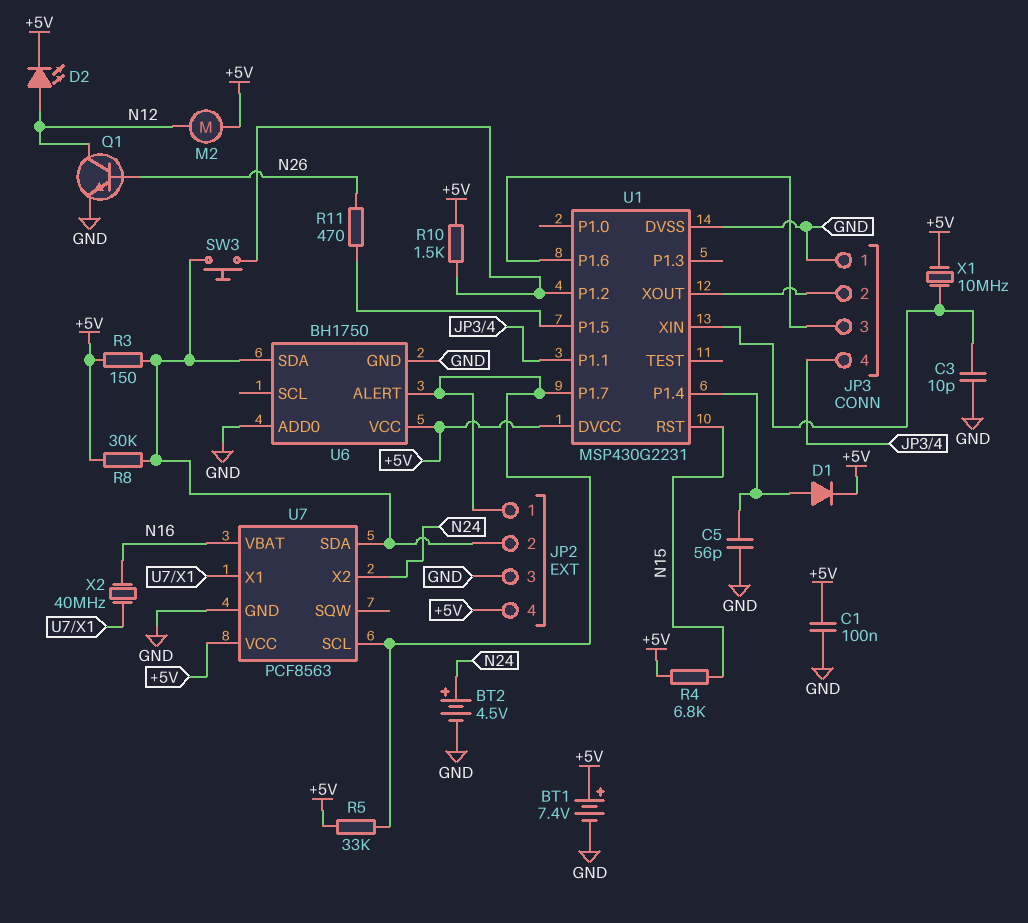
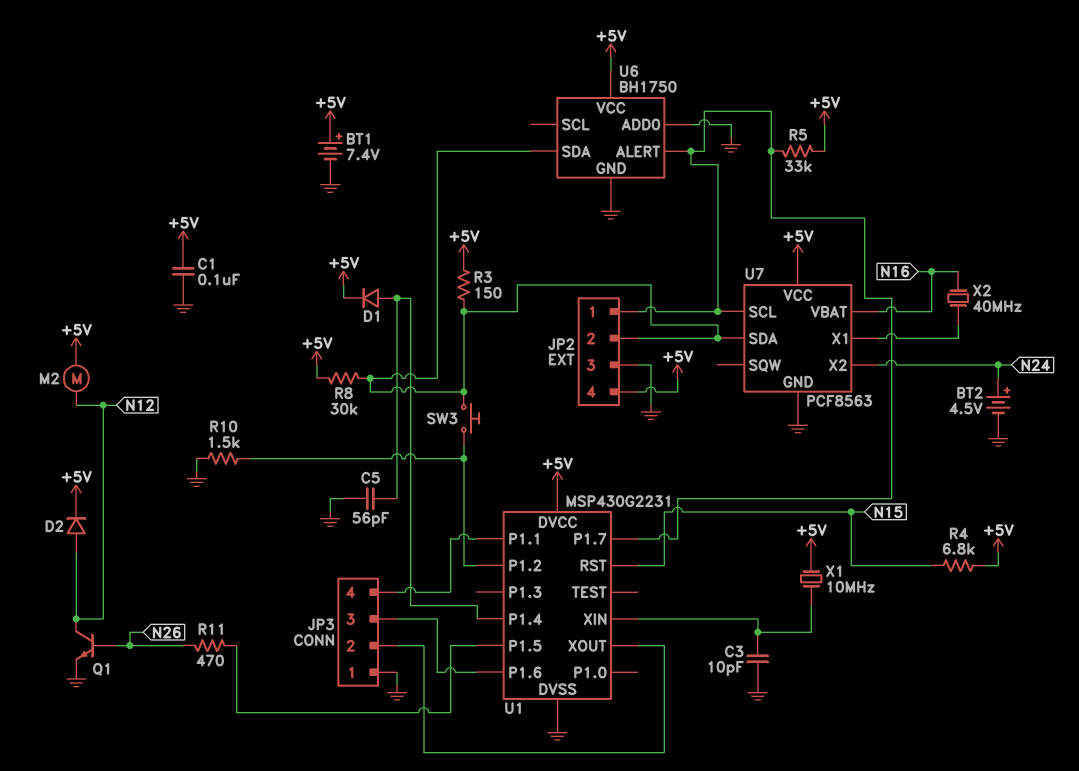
D2: LED (A N12, K +5V) -> diode (A N12, K +5V)
R10: 1.5k (+5V, U1/P1.2) -> 1.5k (GND, U1/P1.2)

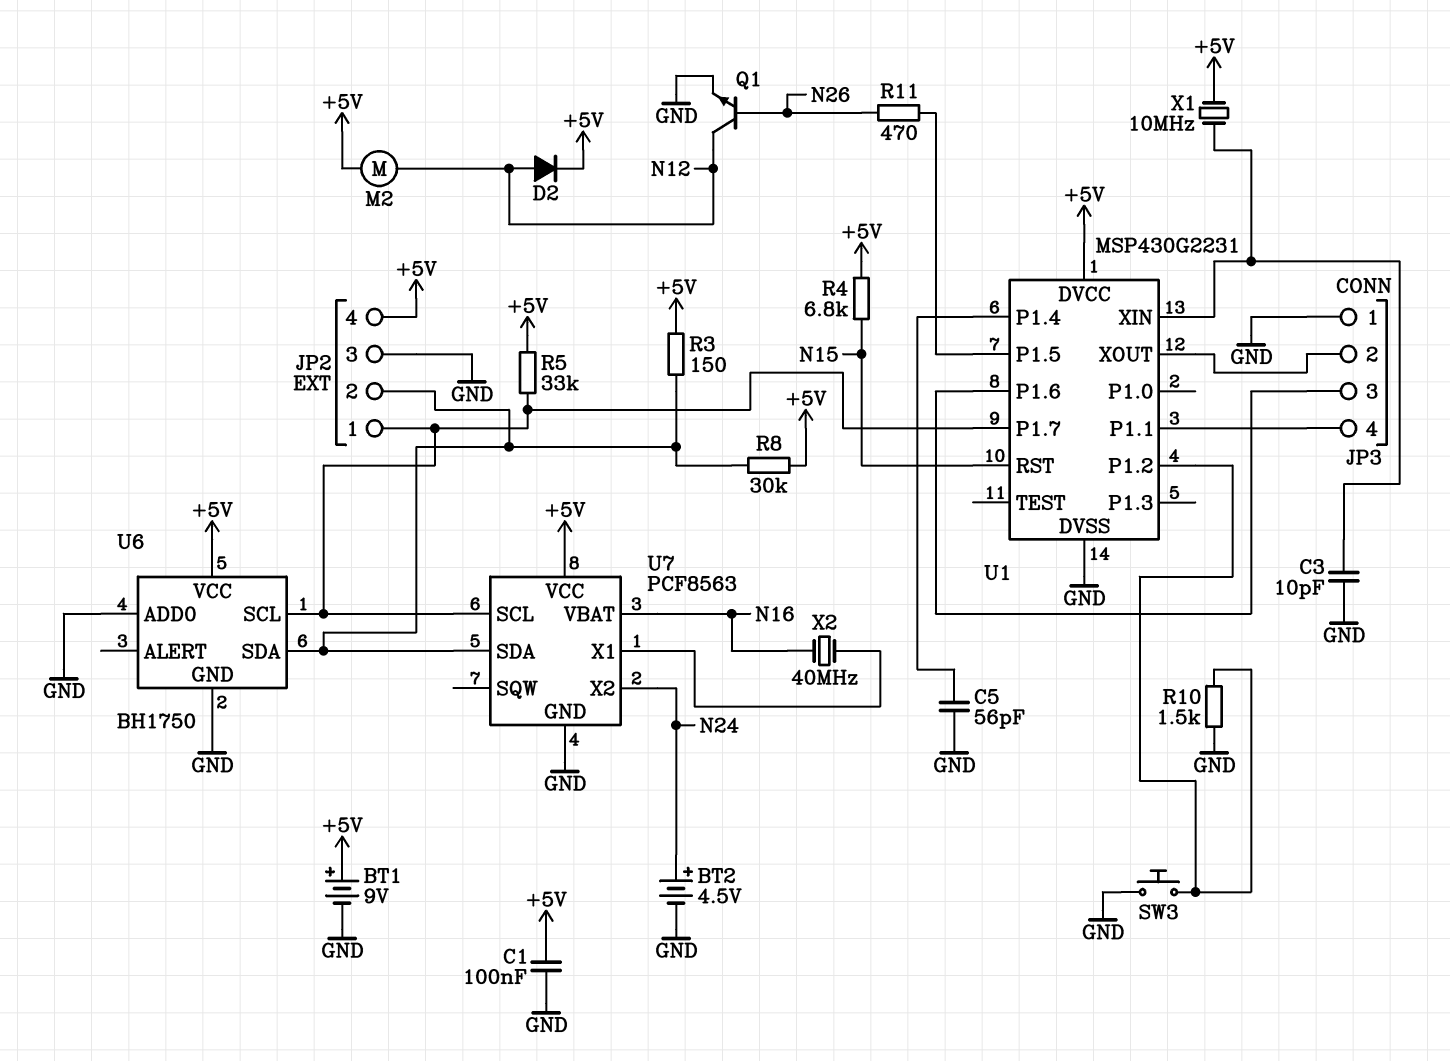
BT1: 7.4V (plus +5V, minus GND) -> 9V (plus +5V, minus GND)
D1: diode (A U1/P1.4, K +5V) -> none
SW3: button (JP2/2, U1/P1.2) -> button (GND, U1/P1.2)
U6 pin ALERT: JP2/1 -> none
U6 pin SCL: none -> JP2/1

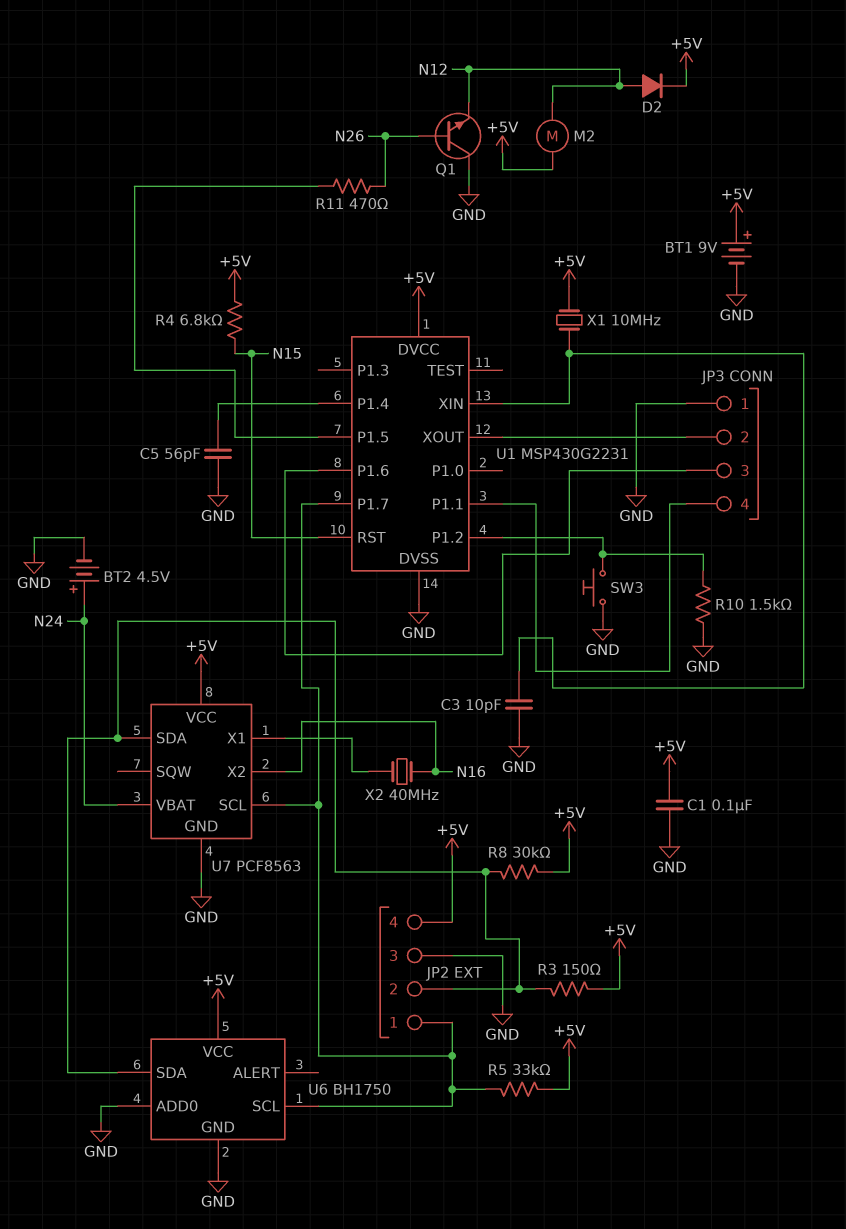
Q1: NPN (B N26, C N12, E GND) -> NPN (B N26, C GND, E N12)
U7 pin VBAT: N16 -> N24
U7 pin X2: N24 -> N16

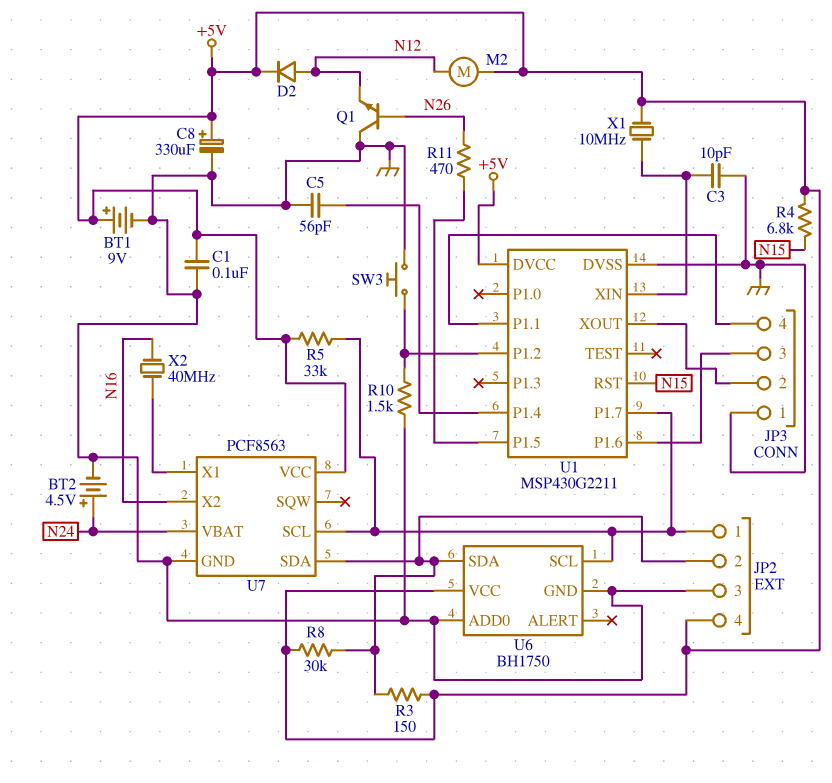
C8: none -> 330uF (plus +5V, minus GND)
U1: MSP430G2231 -> MSP430G2211

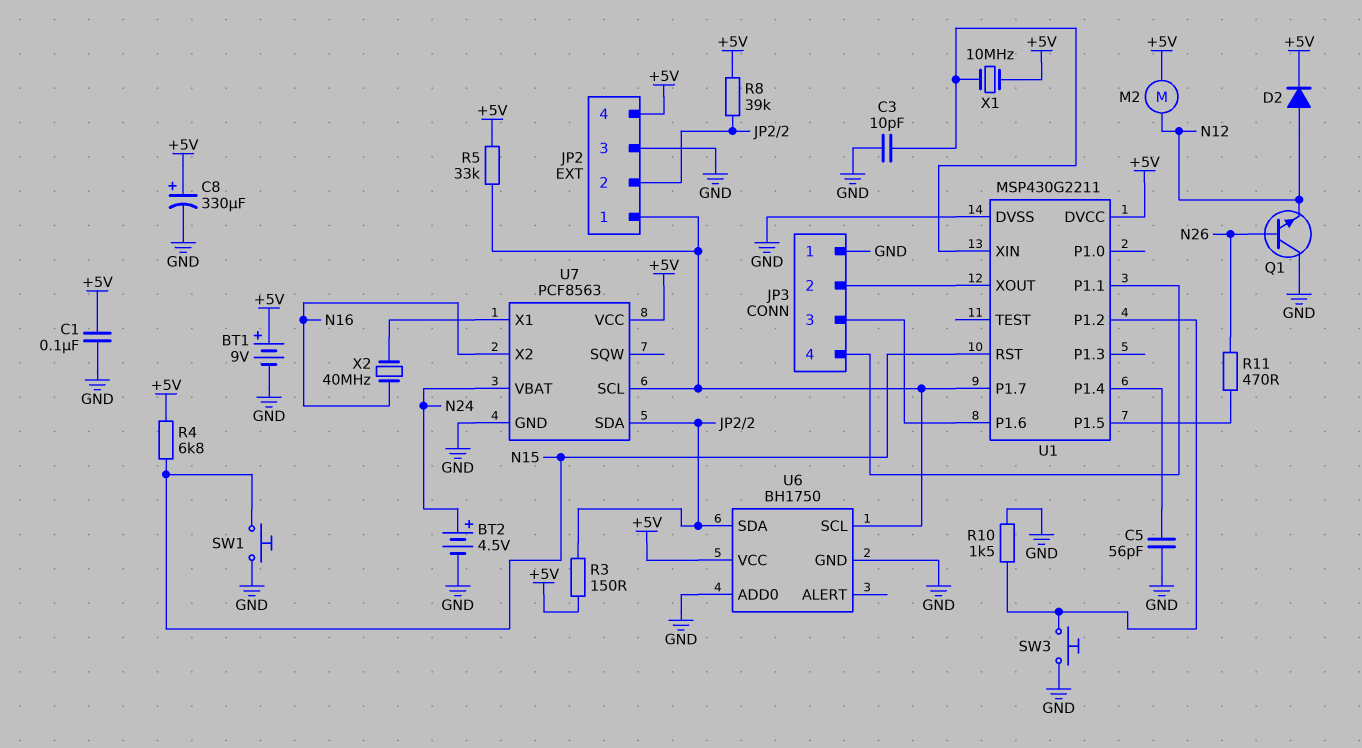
R8: 30k (+5V, JP2/2) -> 39k (+5V, JP2/2)
SW1: none -> button (GND, N15)

